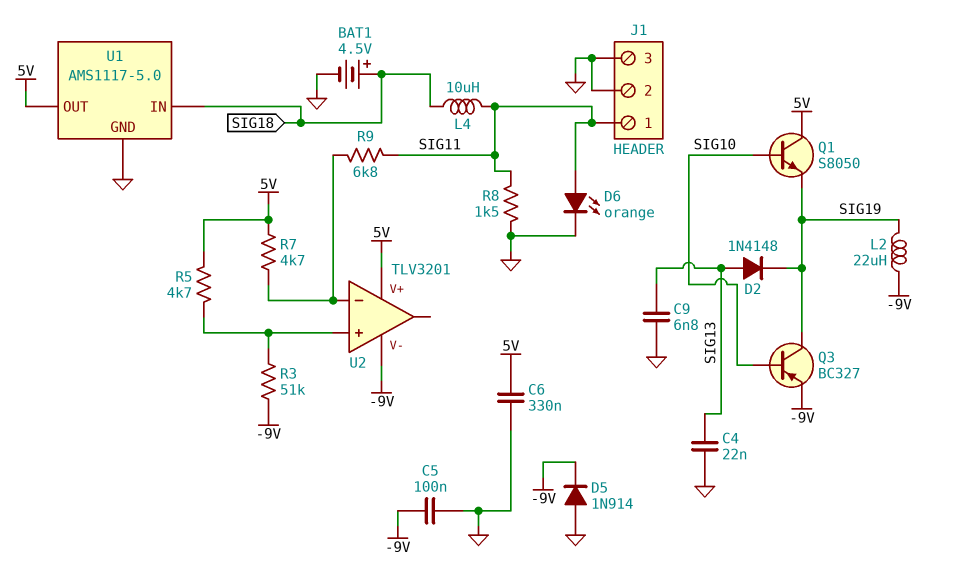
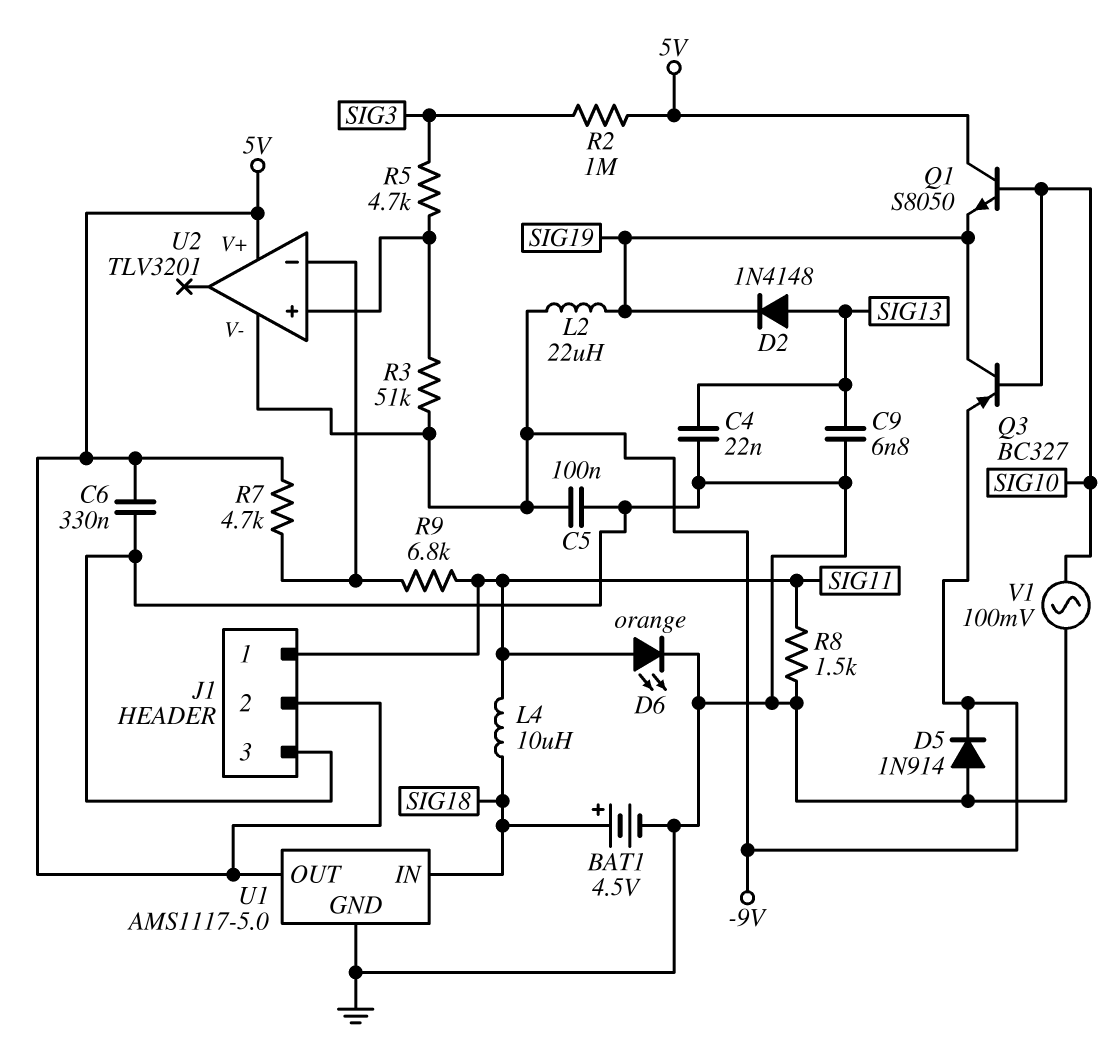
J1 pin 2: GND -> 5V
R2: none -> 1M (5V, SIG3)
R5: 4.7k (5V, U2/in+) -> 4.7k (SIG3, U2/in+)
V1: none -> AC 100mV (GND, SIG10)

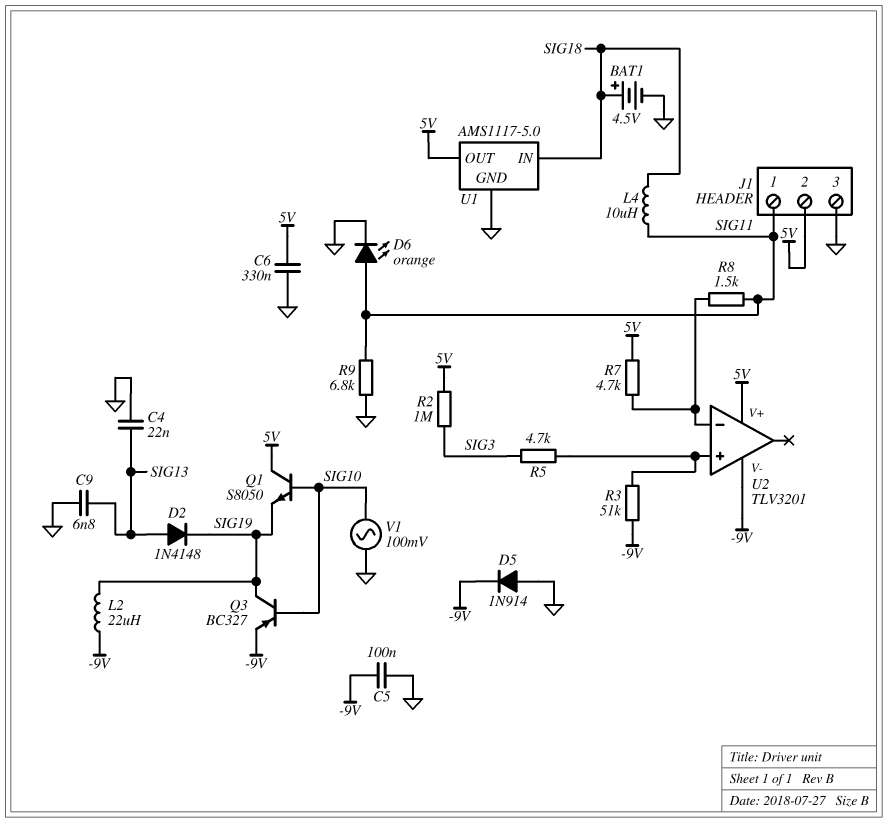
R8: 1.5k (GND, SIG11) -> 1.5k (SIG11, U2/in-)
R9: 6.8k (SIG11, U2/in-) -> 6.8k (GND, SIG11)

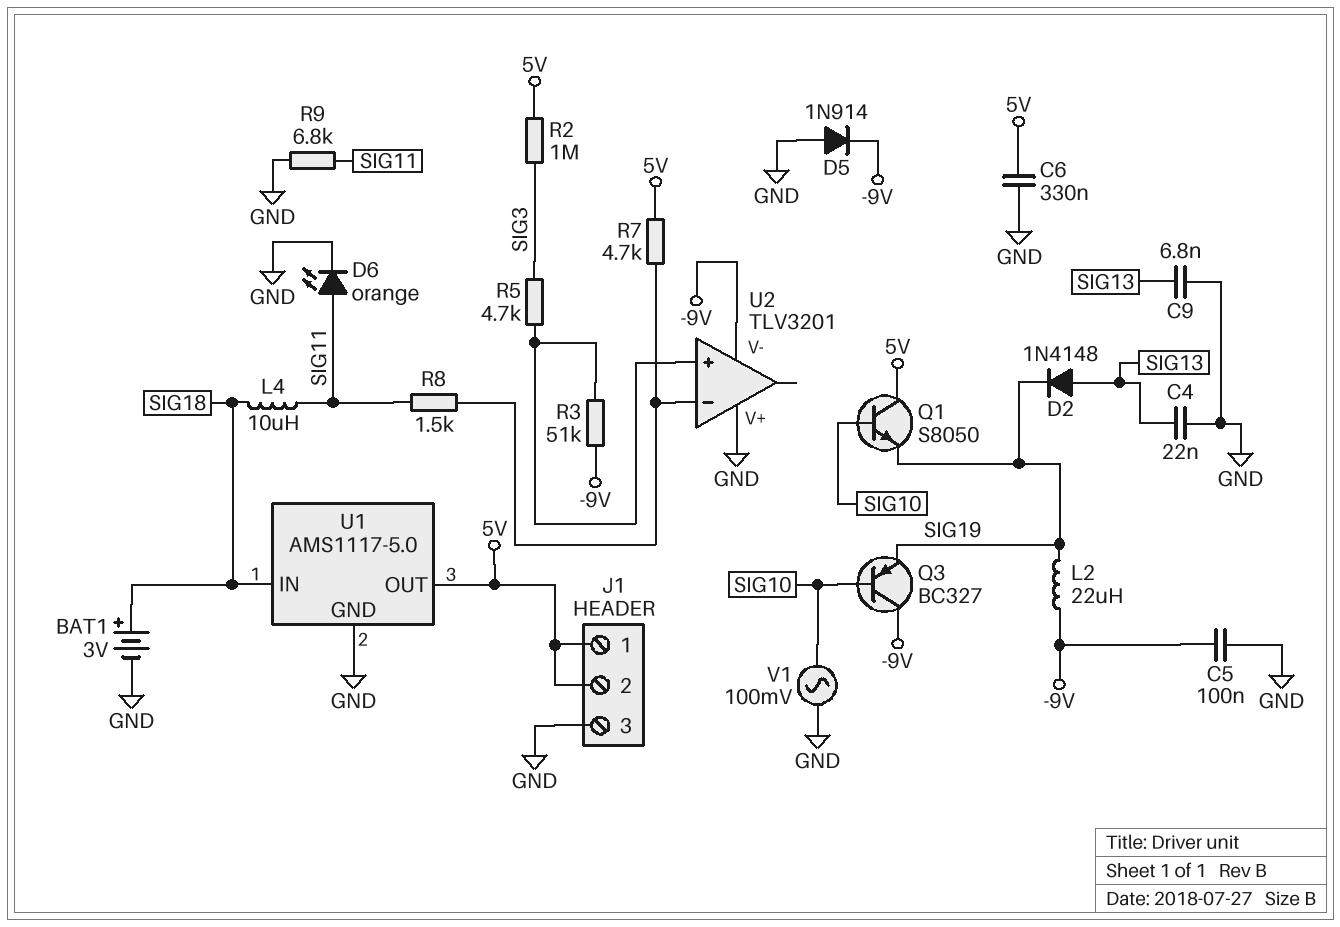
BAT1: 4.5V (plus SIG18, minus GND) -> 3V (plus SIG18, minus GND)
J1 pin 1: SIG11 -> 5V
Q3: PNP BC327 (B SIG10, C SIG19, E -9V) -> PNP BC327 (B SIG10, C -9V, E SIG19)
U2 pin V+: 5V -> GND

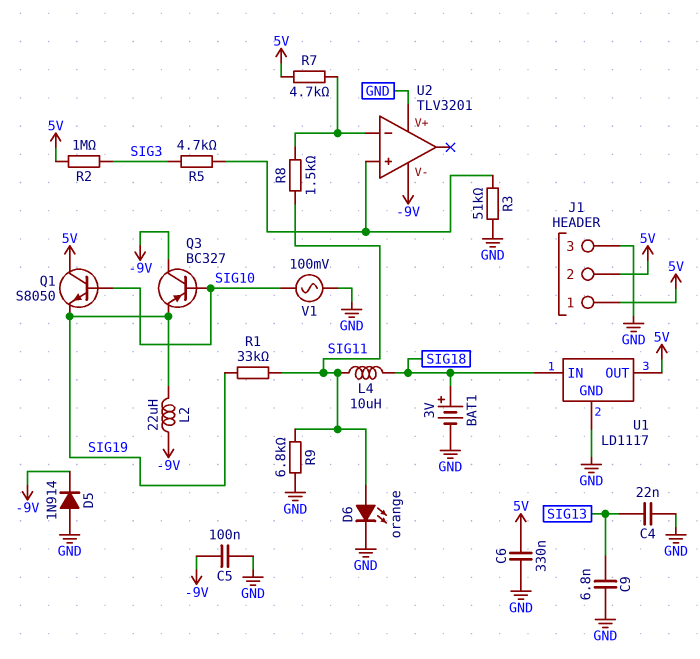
D2: diode 1N4148 (A SIG13, K SIG19) -> none
R1: none -> 33k (SIG11, SIG19)
R3: 51k (-9V, U2/in+) -> 51k (GND, U2/in+)
U1: AMS1117-5.0 -> LD1117

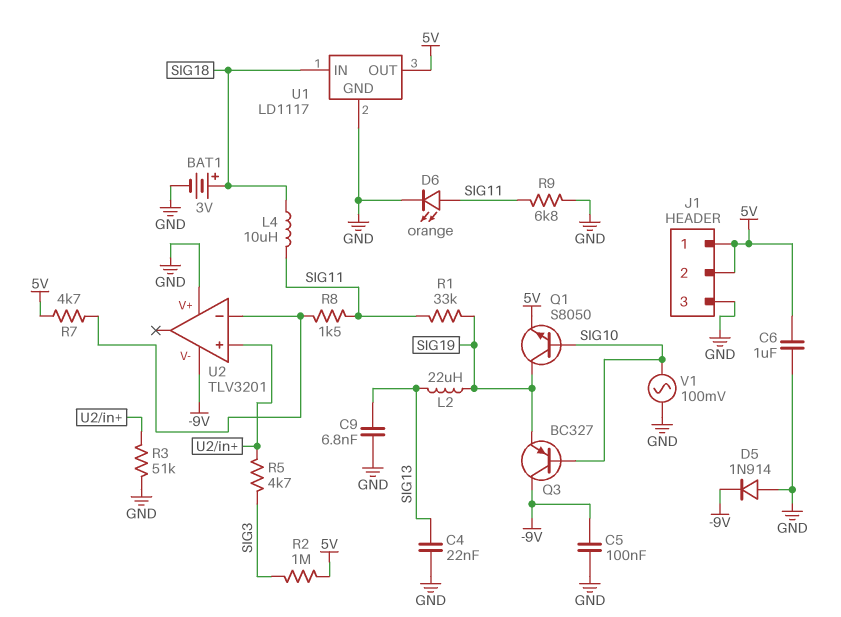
C6: 330nF (5V, GND) -> 1uF (5V, GND)
L2: 22uH (-9V, SIG19) -> 22uH (SIG13, SIG19)
Q1: NPN S8050 (B SIG10, C 5V, E SIG19) -> NPN S8050 (B SIG10, C SIG19, E 5V)

